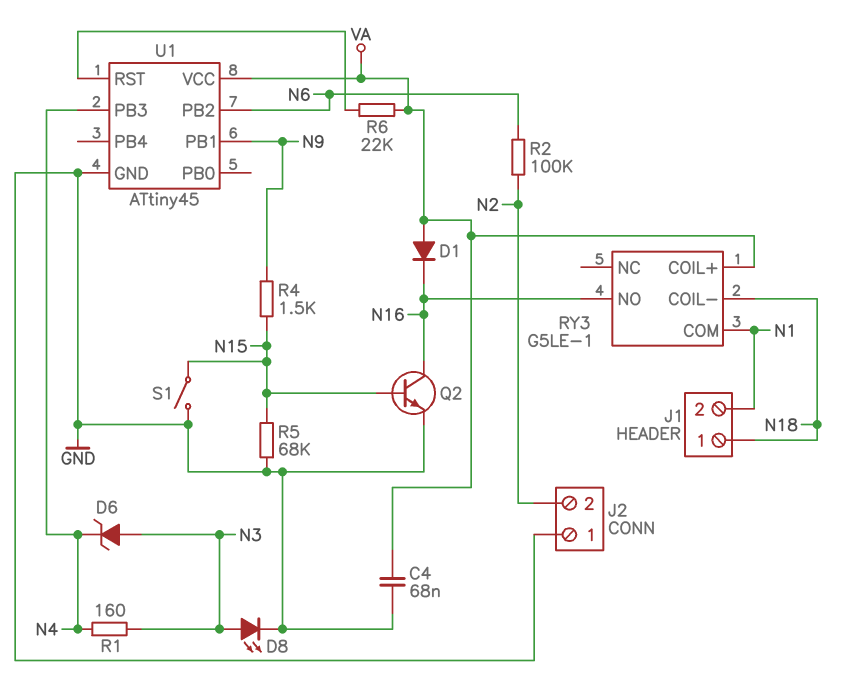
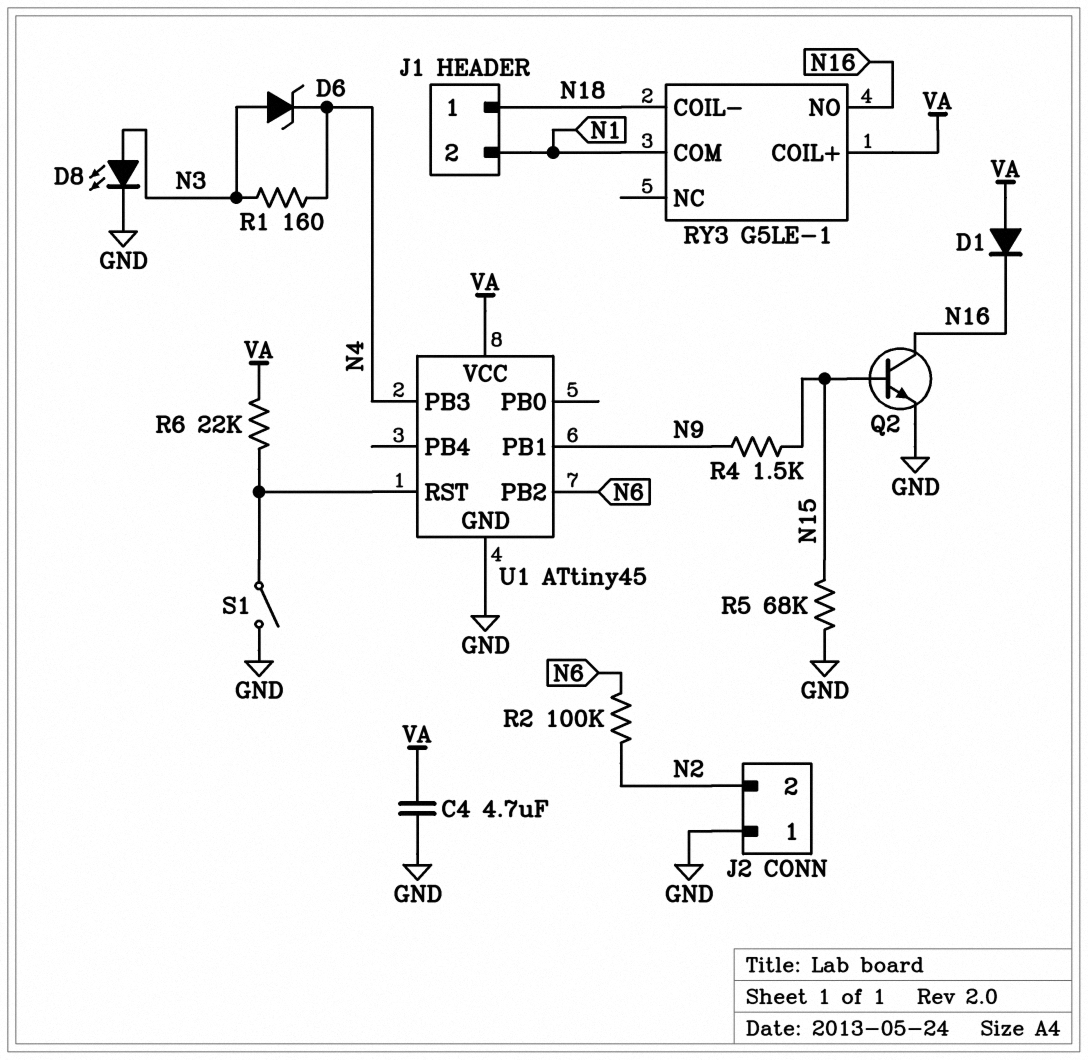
C4: 68nF (GND, VA) -> 4.7uF (GND, VA)
S1: switch (GND, N15) -> switch (GND, U1/RST)

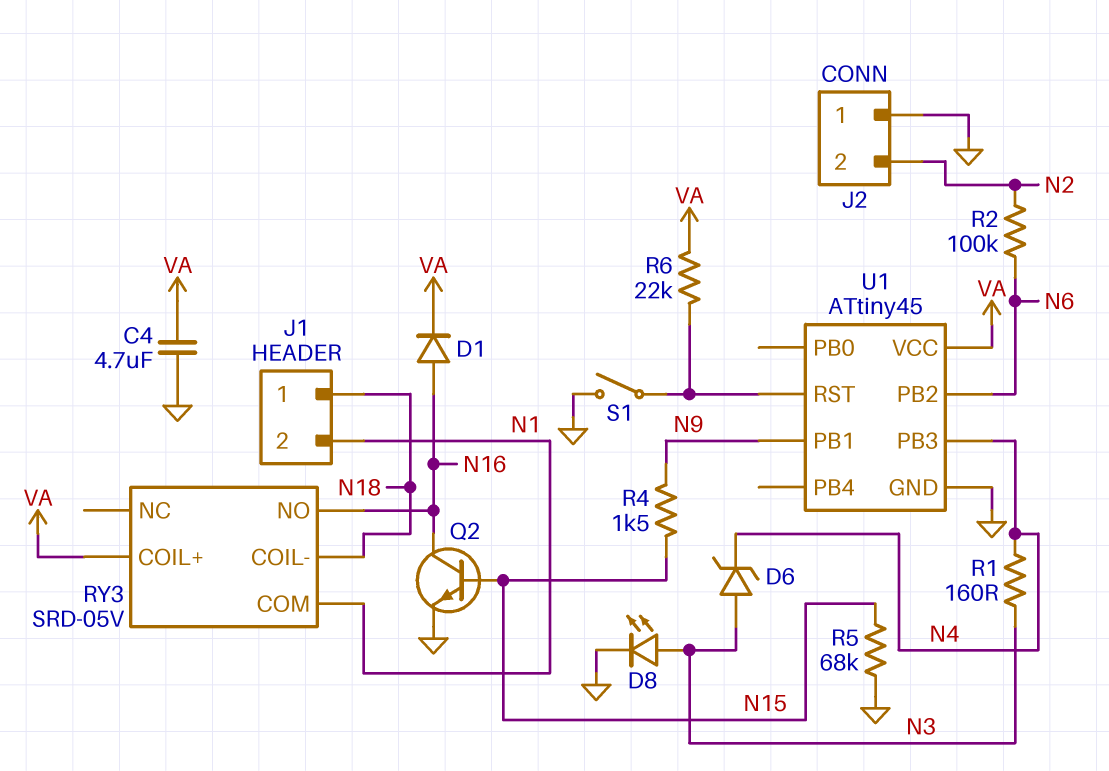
D1: diode (A VA, K N16) -> diode (A N16, K VA)
RY3: G5LE-1 -> SRD-05V

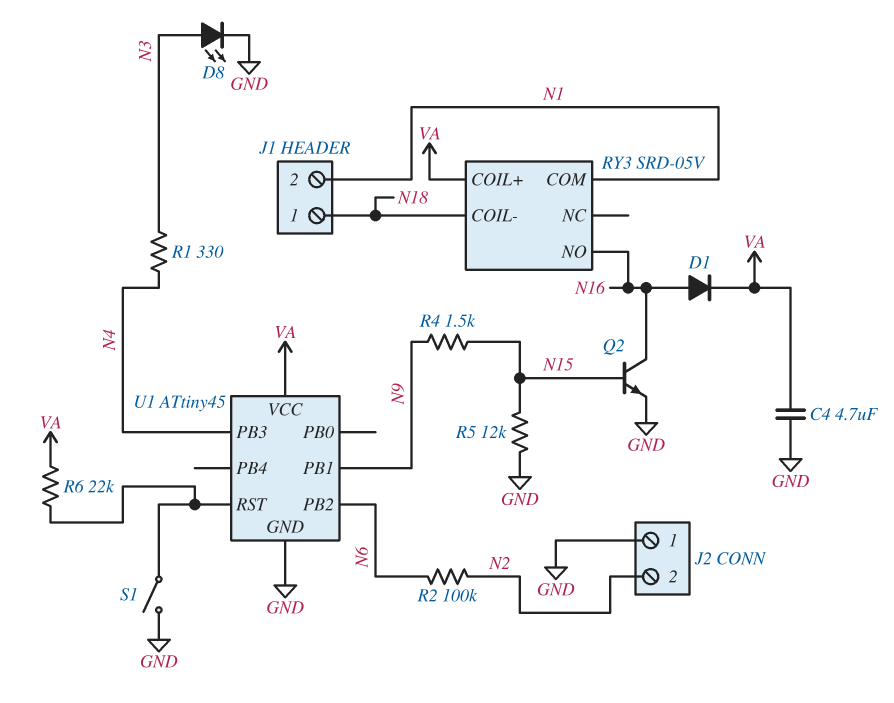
D6: zener (A N3, K N4) -> none
R1: 160 (N3, N4) -> 330 (N3, N4)
R5: 68k (GND, N15) -> 12k (GND, N15)

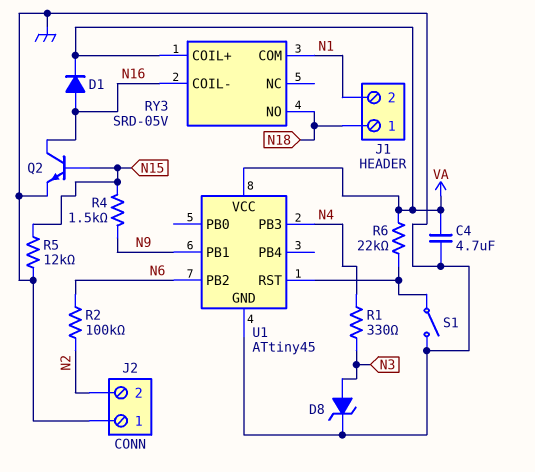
D8: LED (A N3, K GND) -> zener (A N3, K GND)
RY3 pin COIL-: N18 -> N16
RY3 pin NO: N16 -> N18

